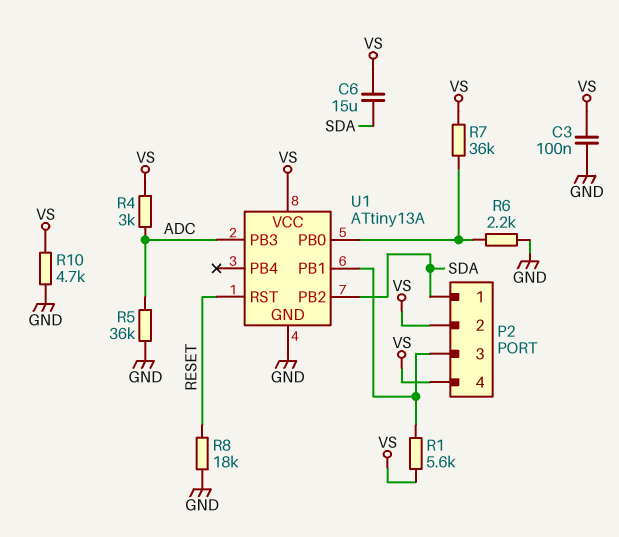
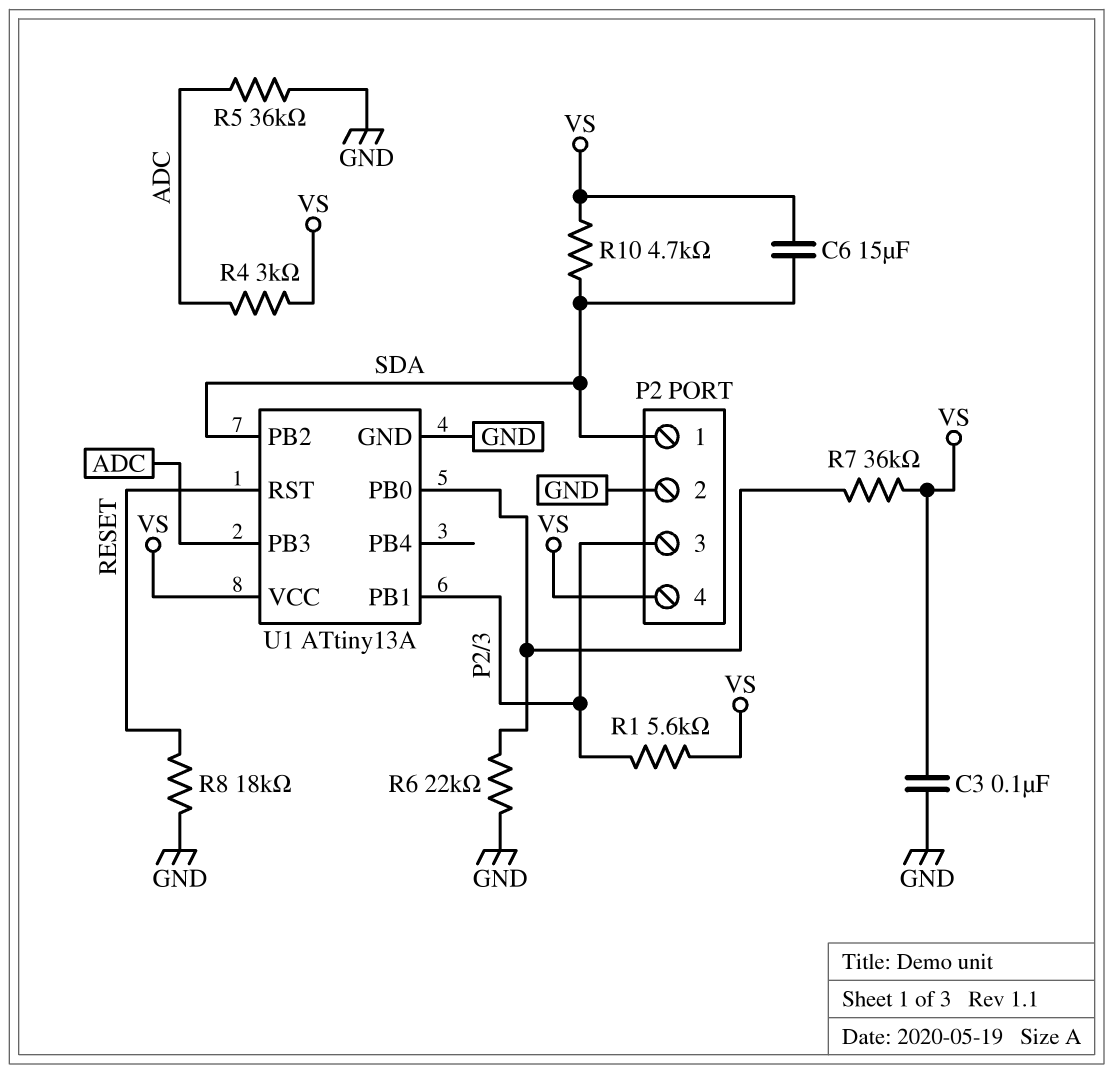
P2 pin 2: VS -> GND
R6: 2.2k (GND, U1/PB0) -> 22k (GND, U1/PB0)
R10: 4.7k (GND, VS) -> 4.7k (SDA, VS)

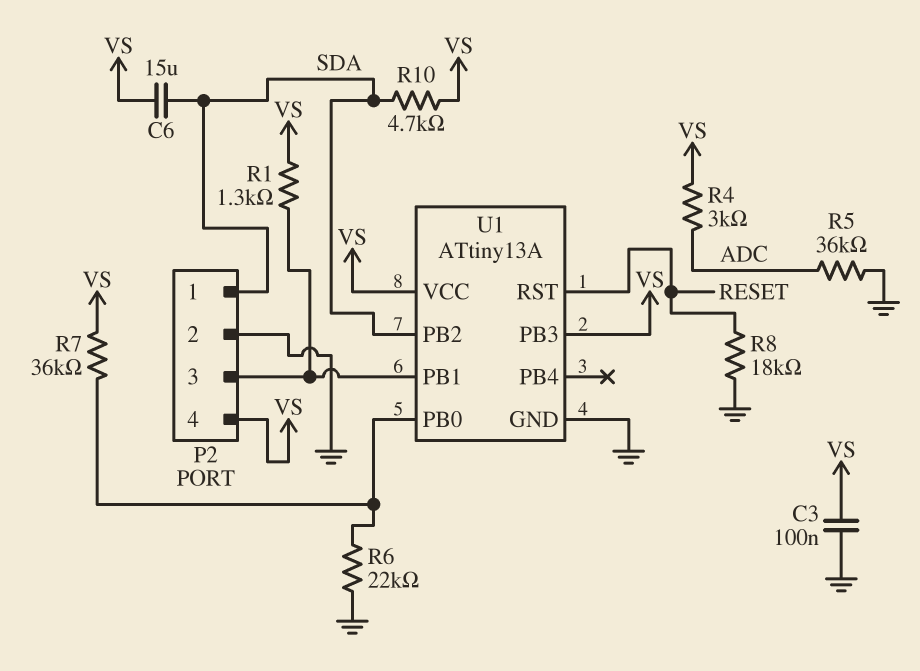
R1: 5.6k (P2/3, VS) -> 1.3k (P2/3, VS)
U1 pin PB3: ADC -> VS

